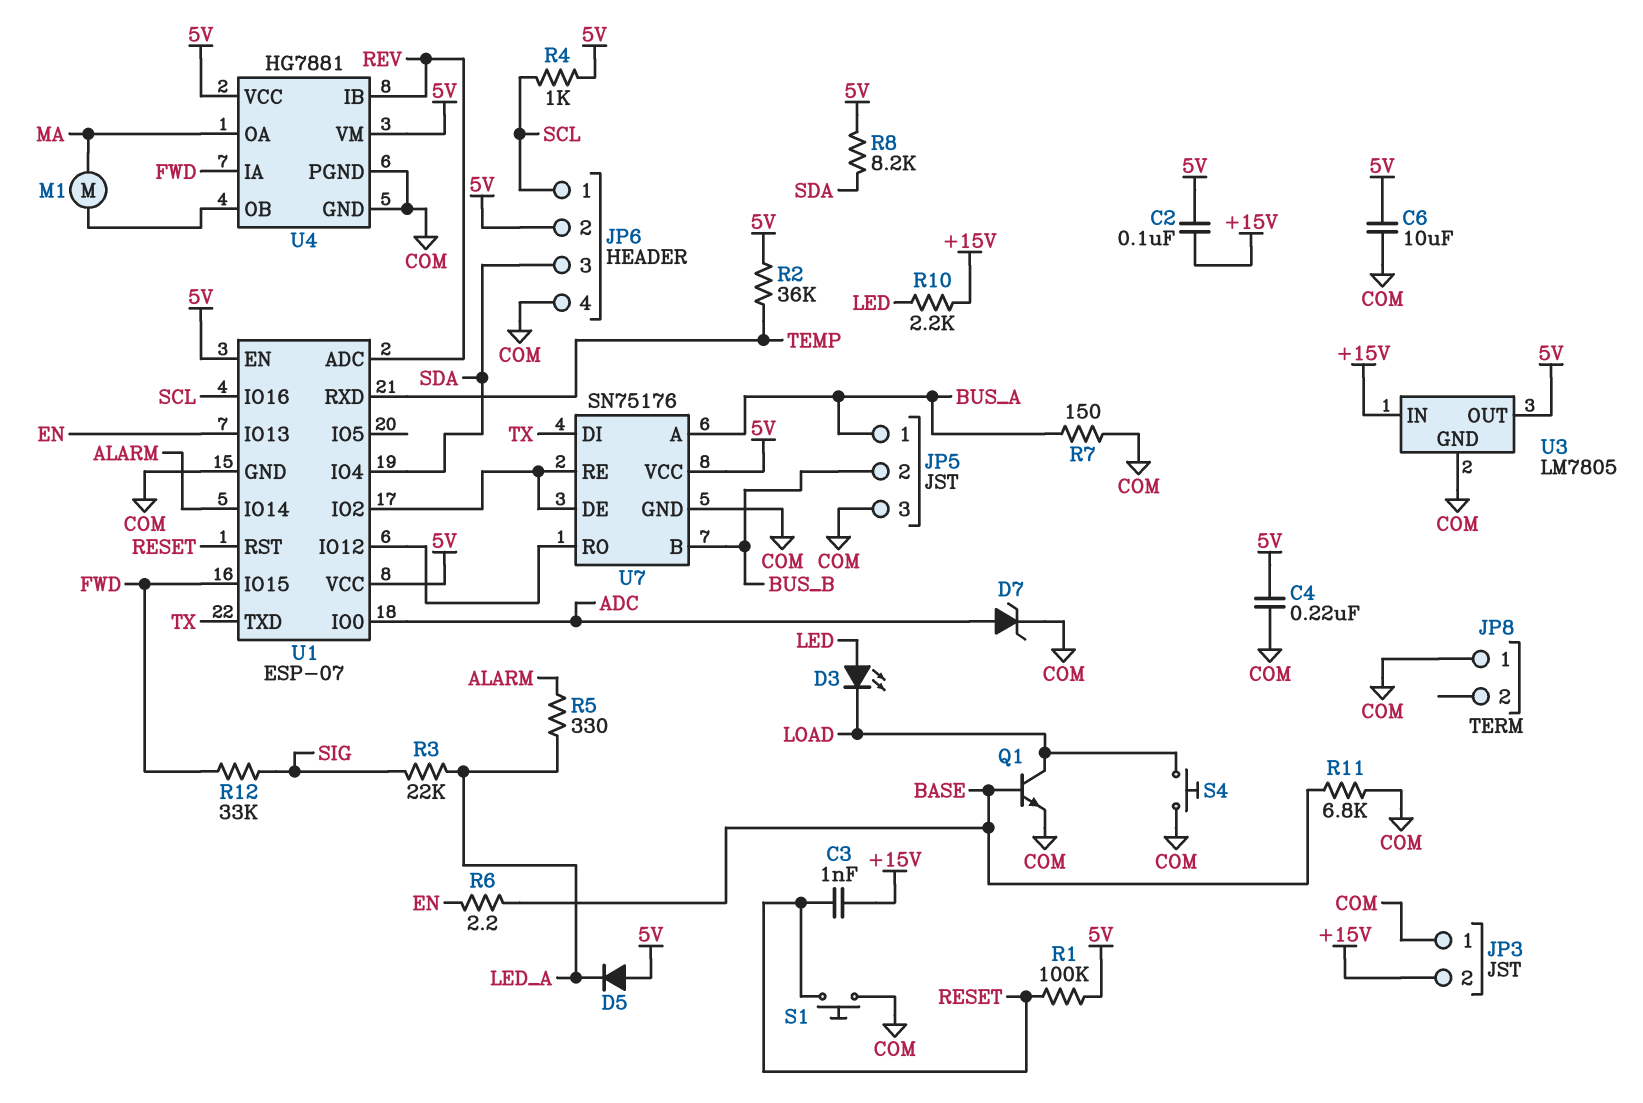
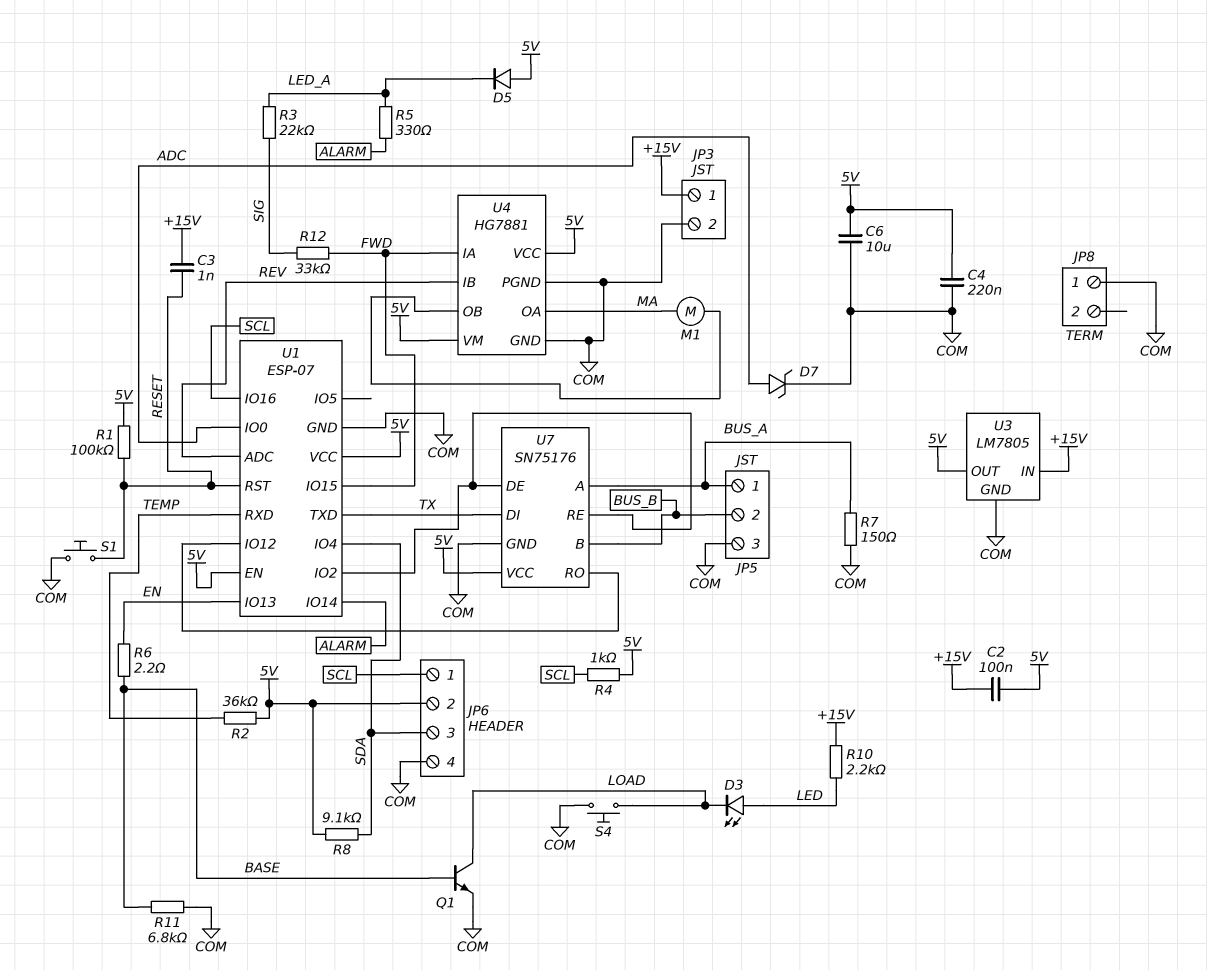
JP3 pin 1: COM -> +15V
JP3 pin 2: +15V -> COM
R8: 8.2k (5V, SDA) -> 9.1k (5V, SDA)

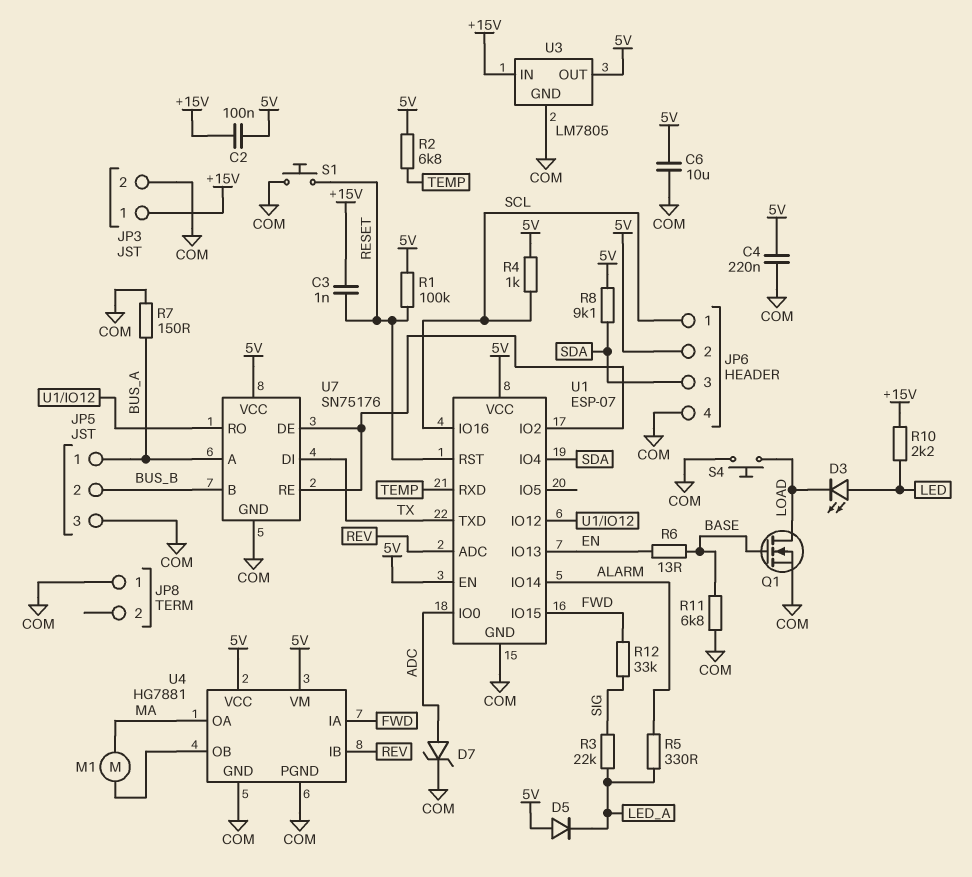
Q1: NPN (B BASE, C LOAD, E COM) -> NMOS (G BASE, D LOAD, S COM)
R2: 36k (5V, TEMP) -> 6.8k (5V, TEMP)
R6: 2.2 (BASE, EN) -> 13 (BASE, EN)

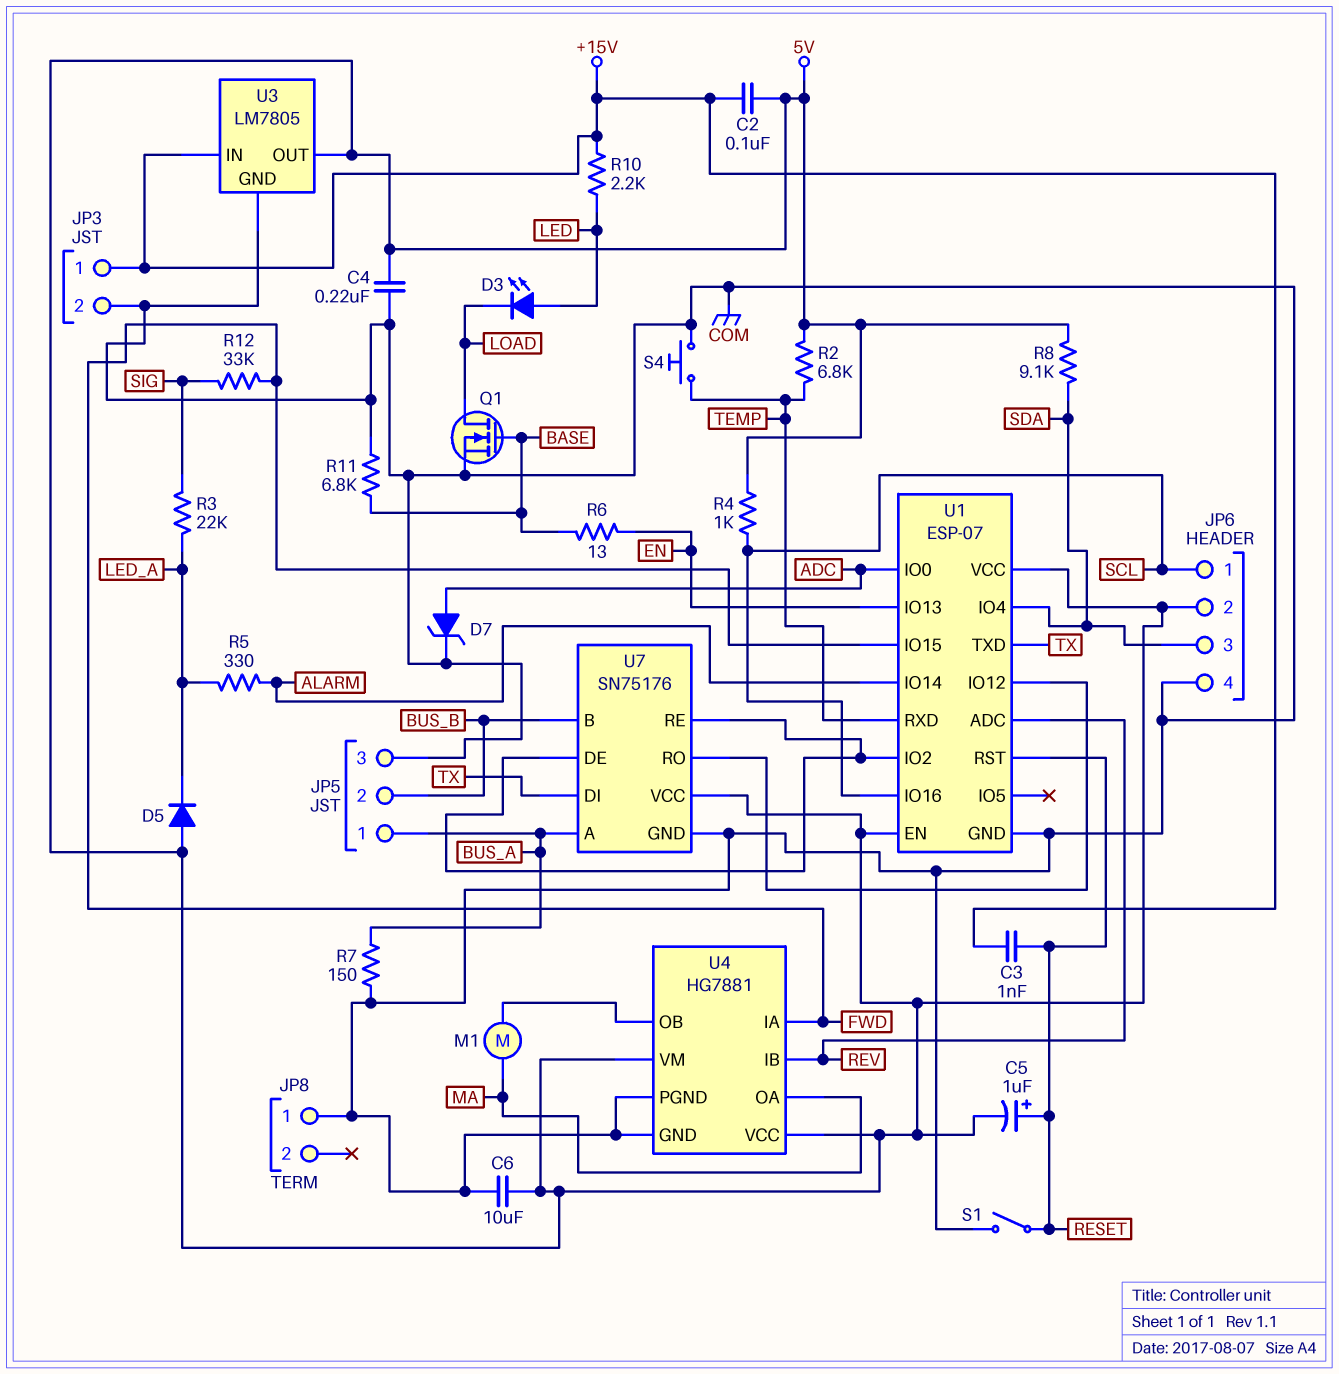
C5: none -> 1uF (plus RESET, minus 5V)
R1: 100k (5V, RESET) -> none
S1: button (COM, RESET) -> switch (COM, RESET)
S4: button (COM, LOAD) -> button (COM, TEMP)

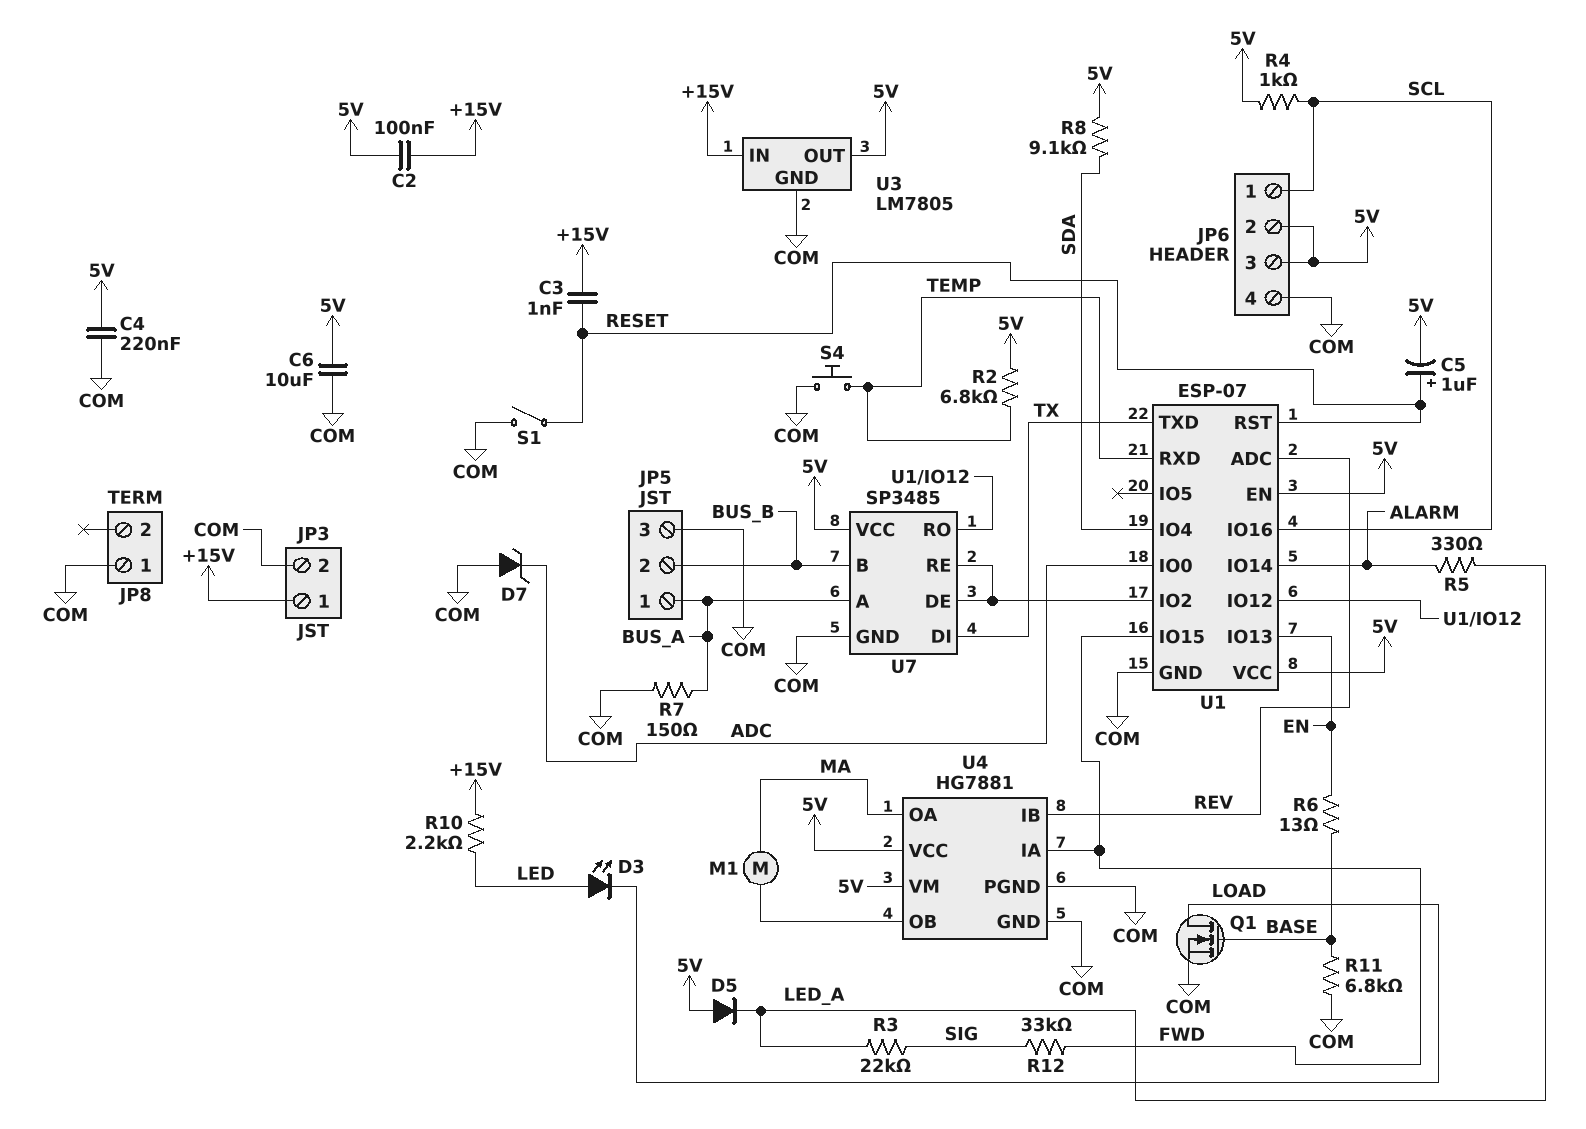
D7: zener (A ADC, K COM) -> zener (A COM, K ADC)
JP6 pin 3: SDA -> 5V
U7: SN75176 -> SP3485

